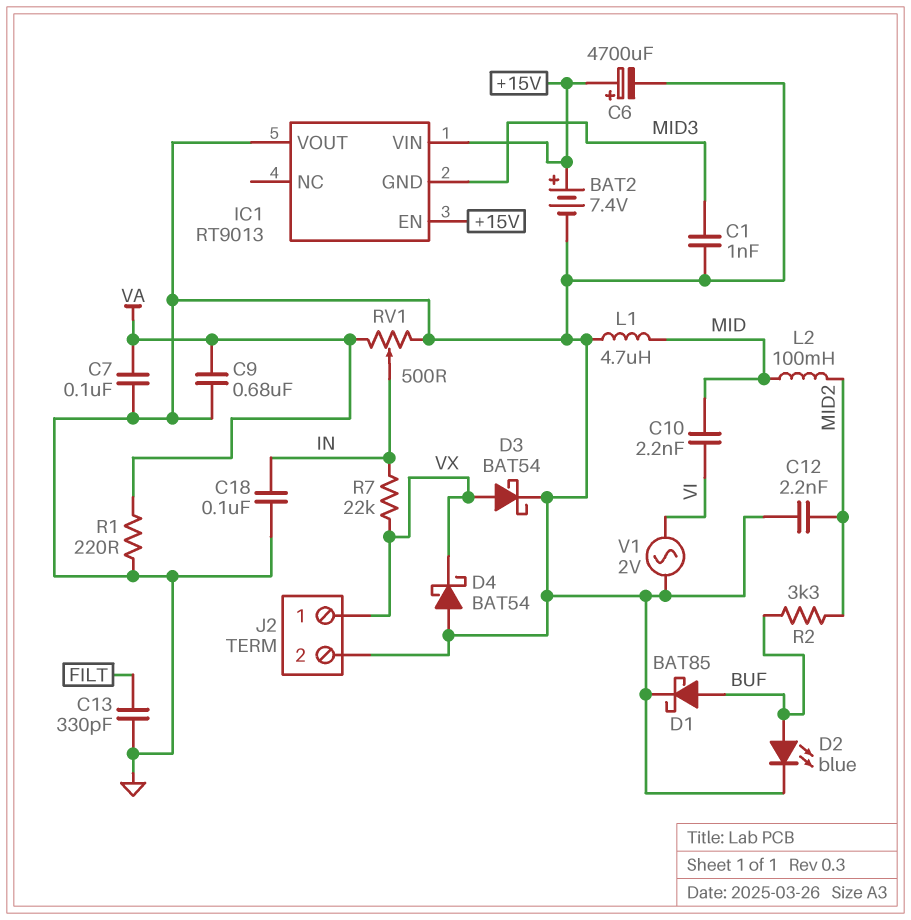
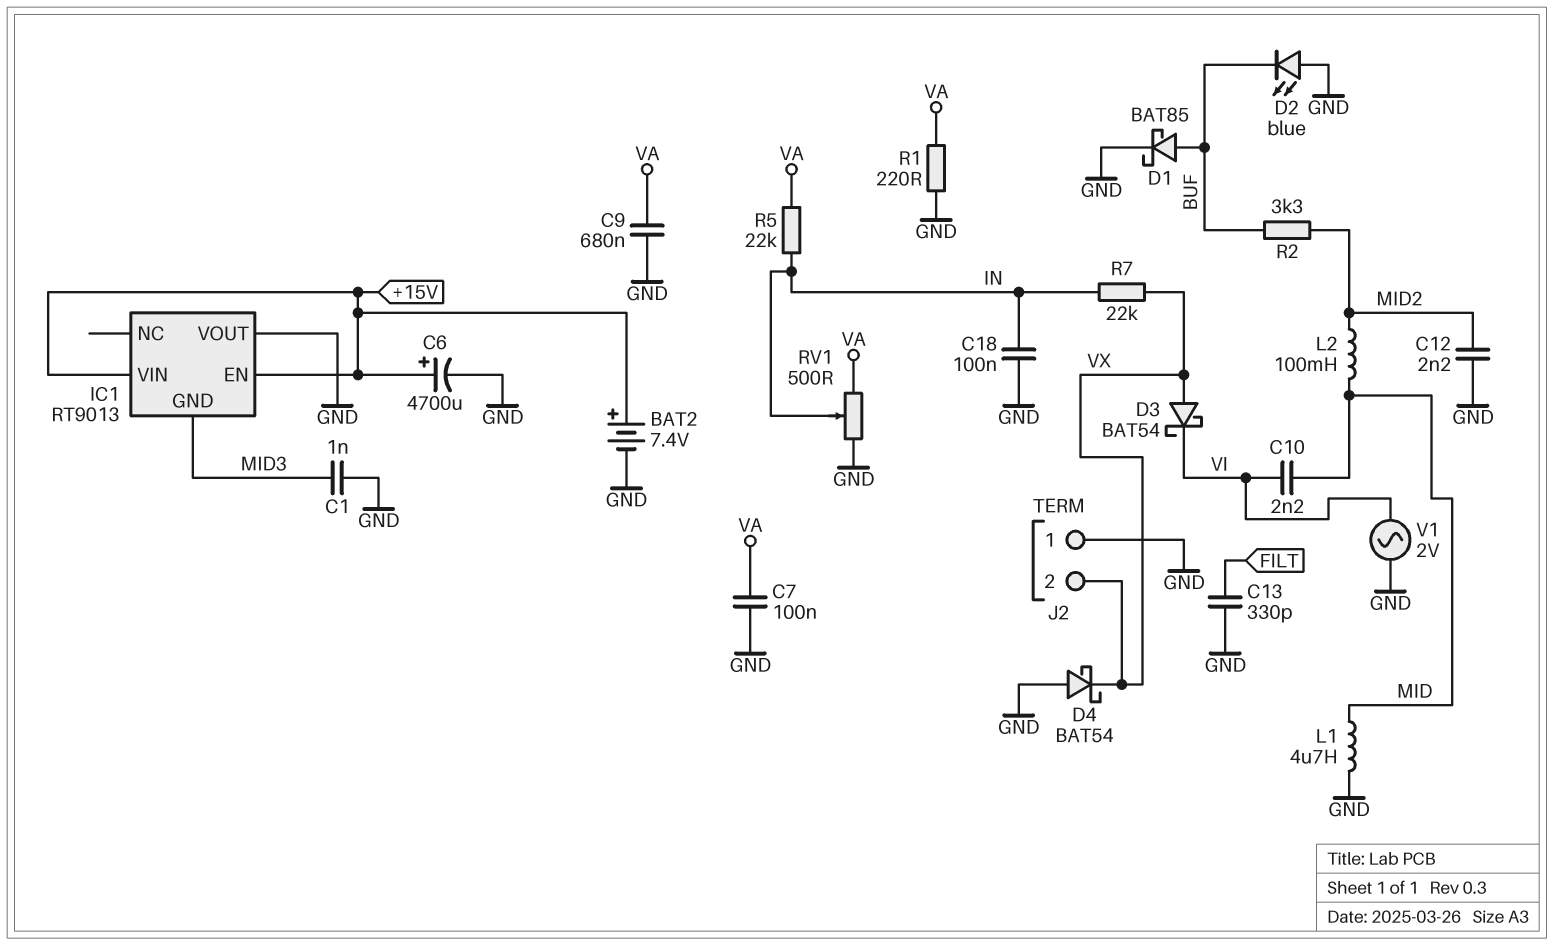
D2: LED blue (A BUF, K GND) -> LED blue (A GND, K BUF)
D3: schottky BAT54 (A VX, K GND) -> schottky BAT54 (A VX, K VI)
J2 pin 1: VX -> GND
J2 pin 2: GND -> VX
R5: none -> 22k (IN, VA)

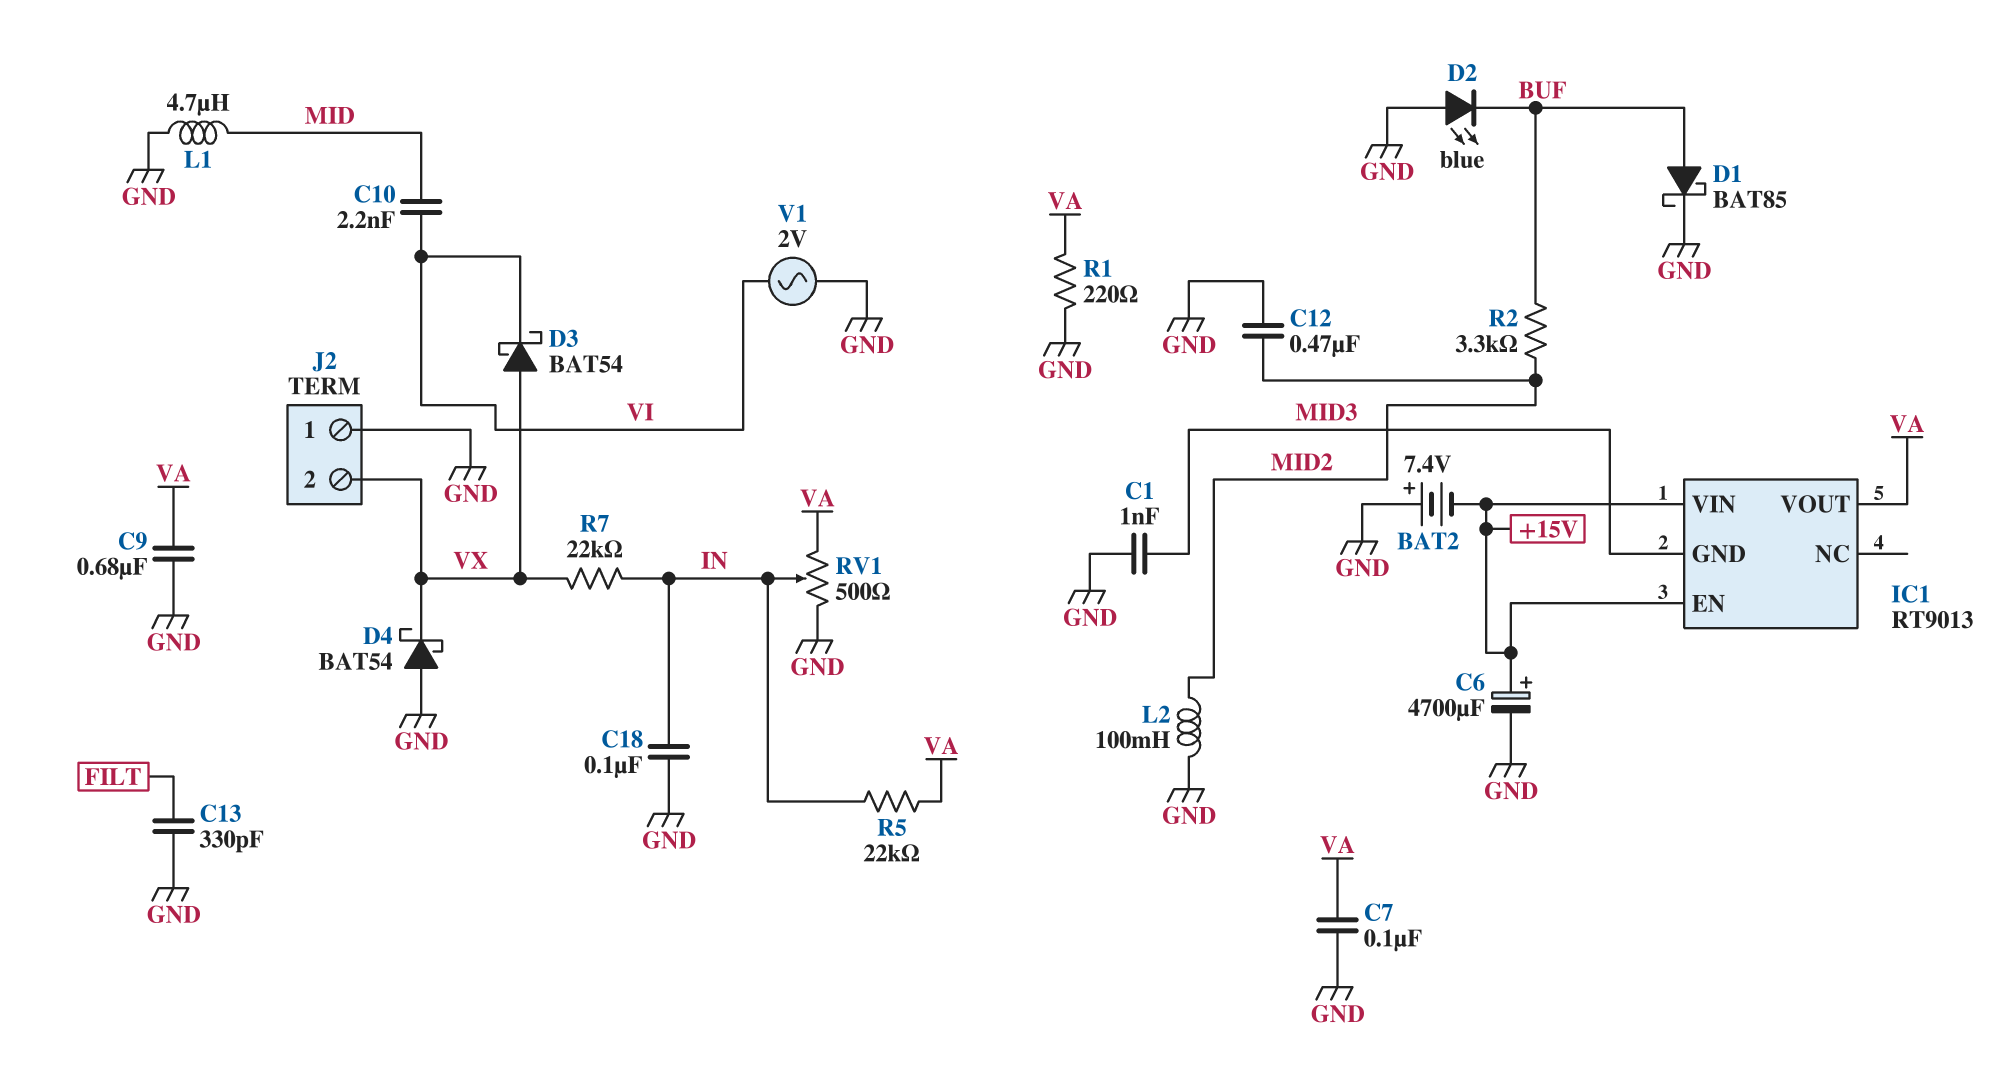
BAT2: 7.4V (plus +15V, minus GND) -> 7.4V (plus GND, minus +15V)
C12: 2.2nF (GND, MID2) -> 470nF (GND, MID2)
IC1 pin VOUT: GND -> VA
L2: 100mH (MID, MID2) -> 100mH (GND, MID2)

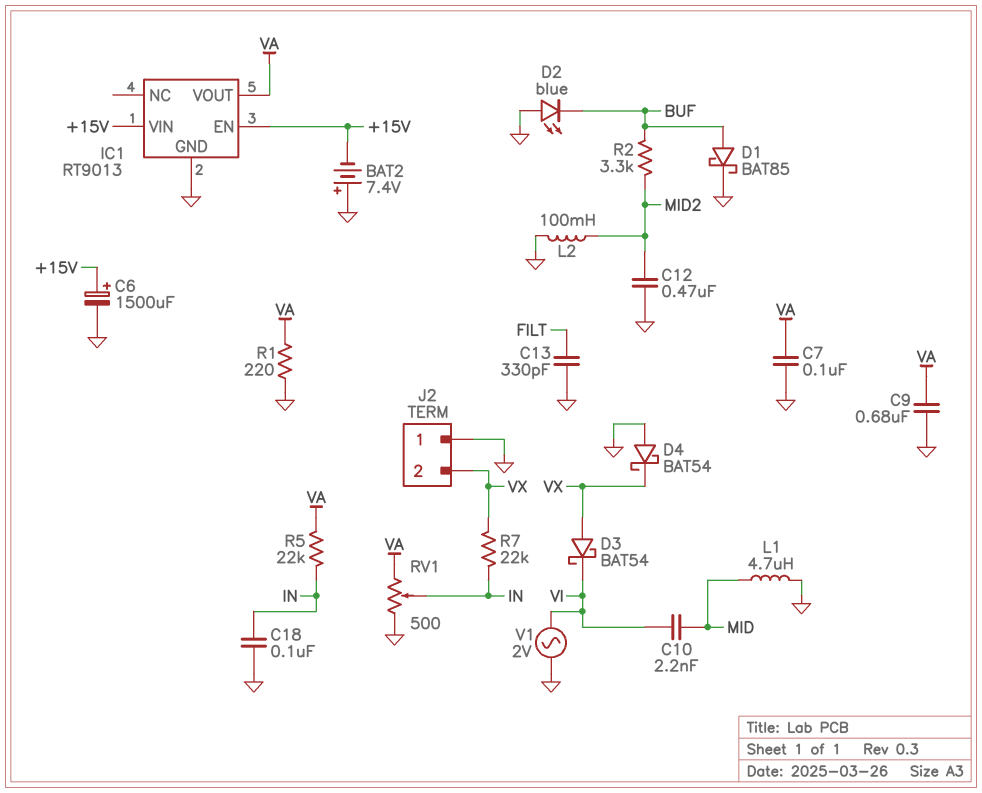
C1: 1nF (GND, MID3) -> none
C6: 4700uF (plus +15V, minus GND) -> 1500uF (plus +15V, minus GND)
IC1 pin GND: MID3 -> GND

